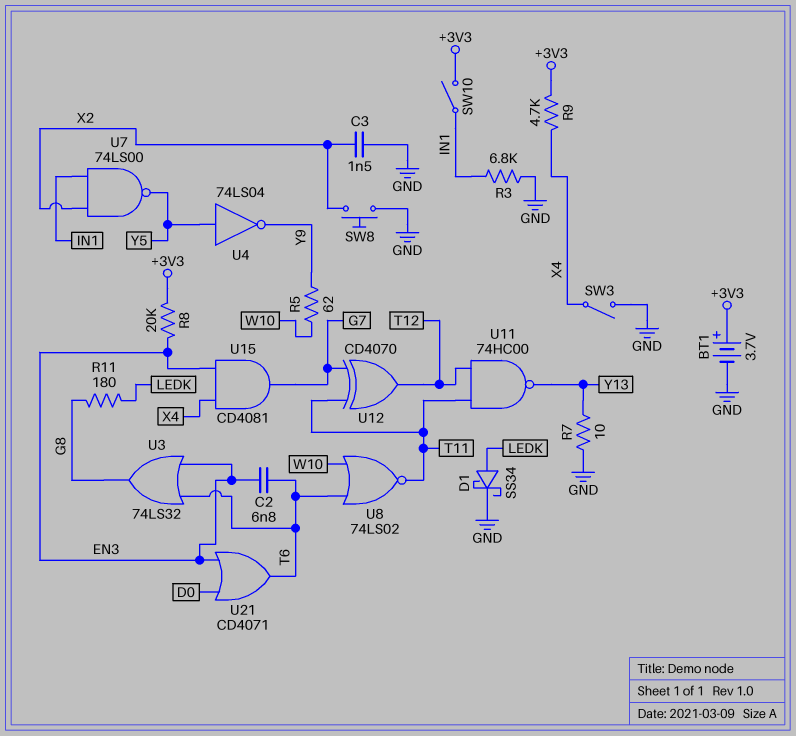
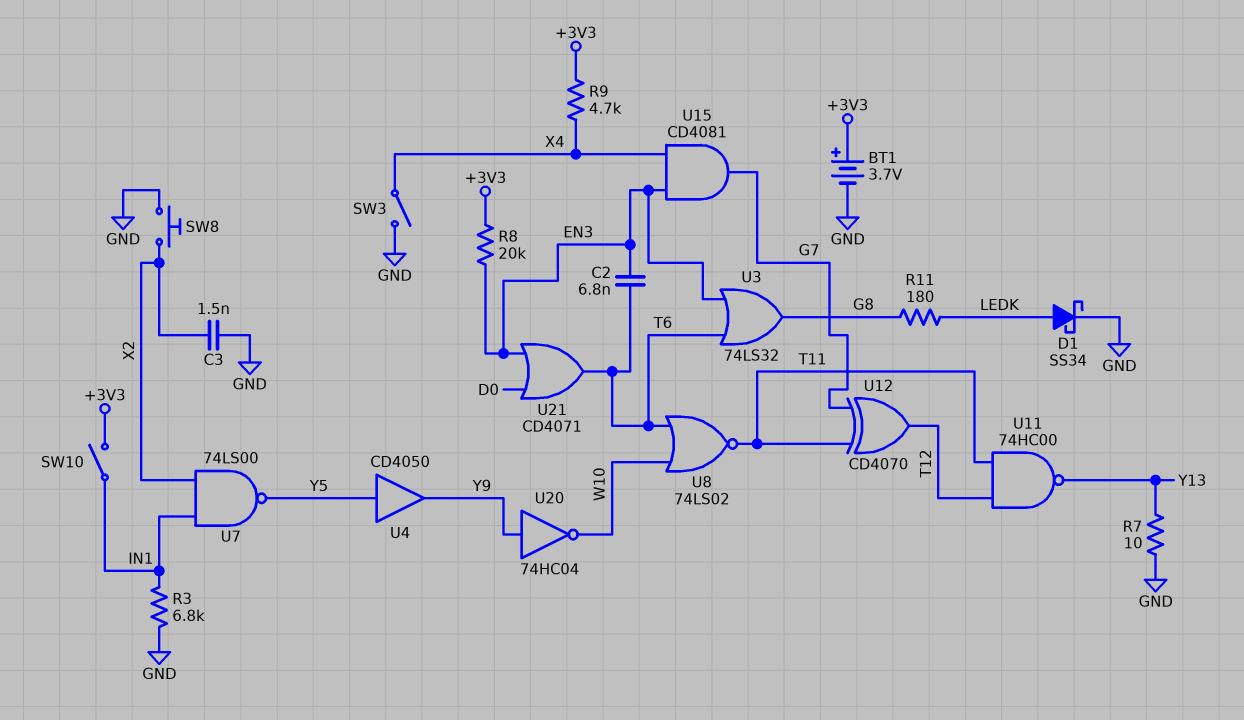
R5: 62 (W10, Y9) -> none
U4: NOT 74LS04 (in Y5, out Y9) -> buffer CD4050 (in Y5, out Y9)
U20: none -> NOT 74HC04 (in Y9, out W10)

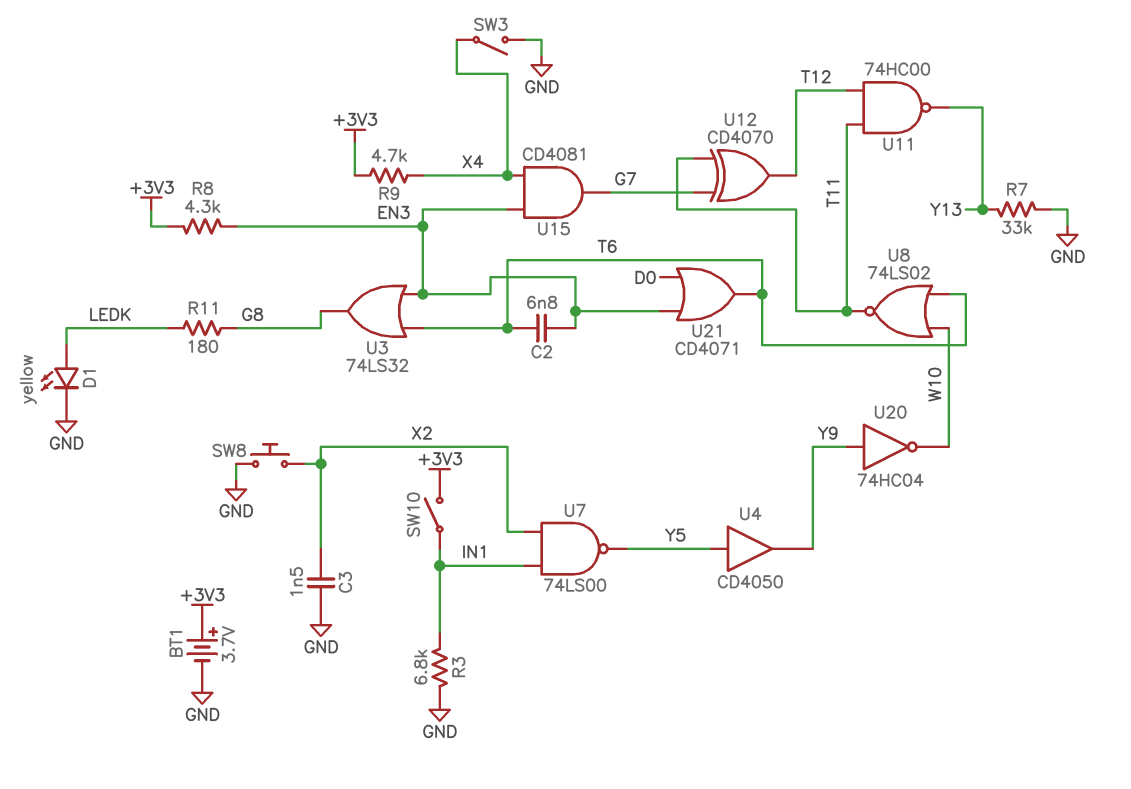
D1: schottky SS34 (A LEDK, K GND) -> LED yellow (A LEDK, K GND)
R7: 10 (GND, Y13) -> 33k (GND, Y13)
R8: 20k (+3V3, EN3) -> 4.3k (+3V3, EN3)

